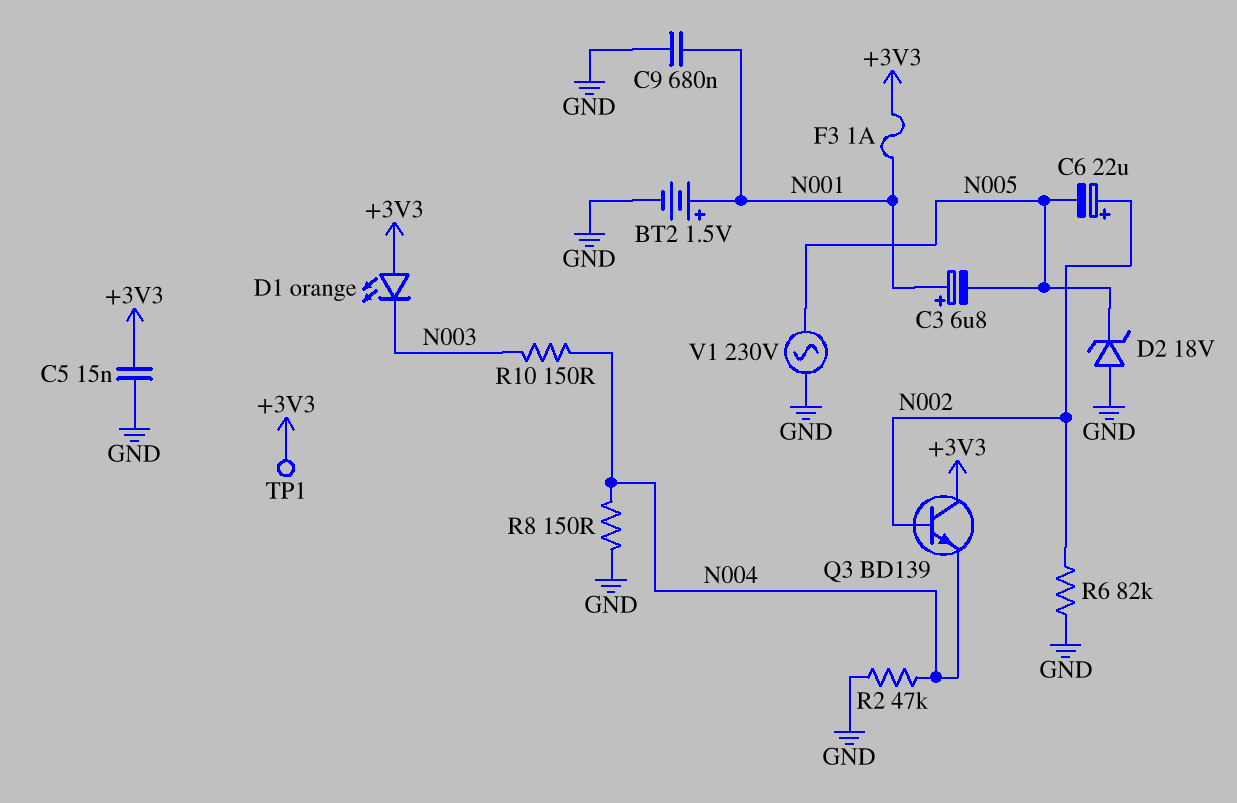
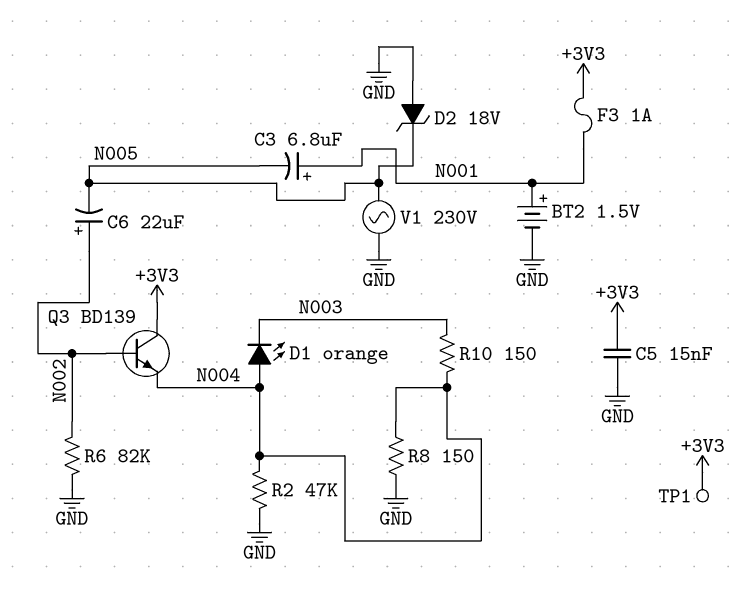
C9: 680nF (GND, N001) -> none
D1: LED orange (A +3V3, K N003) -> LED orange (A N004, K N003)

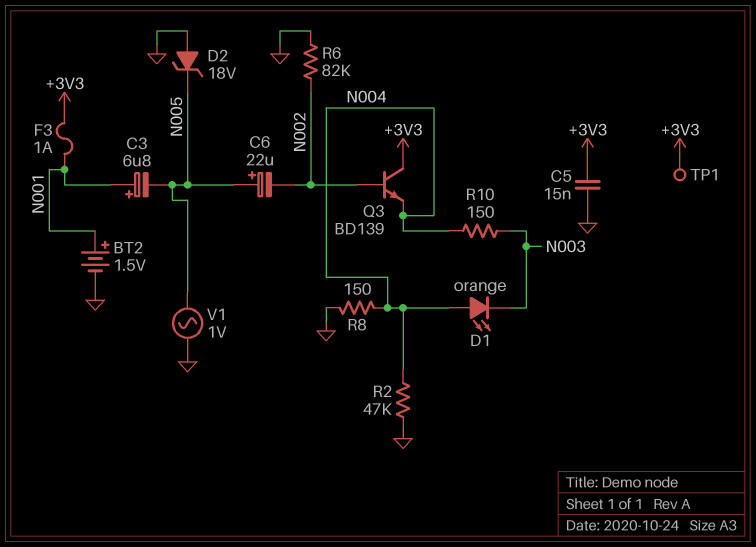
C6: 22uF (plus N002, minus N005) -> 22uF (plus N005, minus N002)
V1: AC 230V (GND, N005) -> AC 1V (GND, N005)

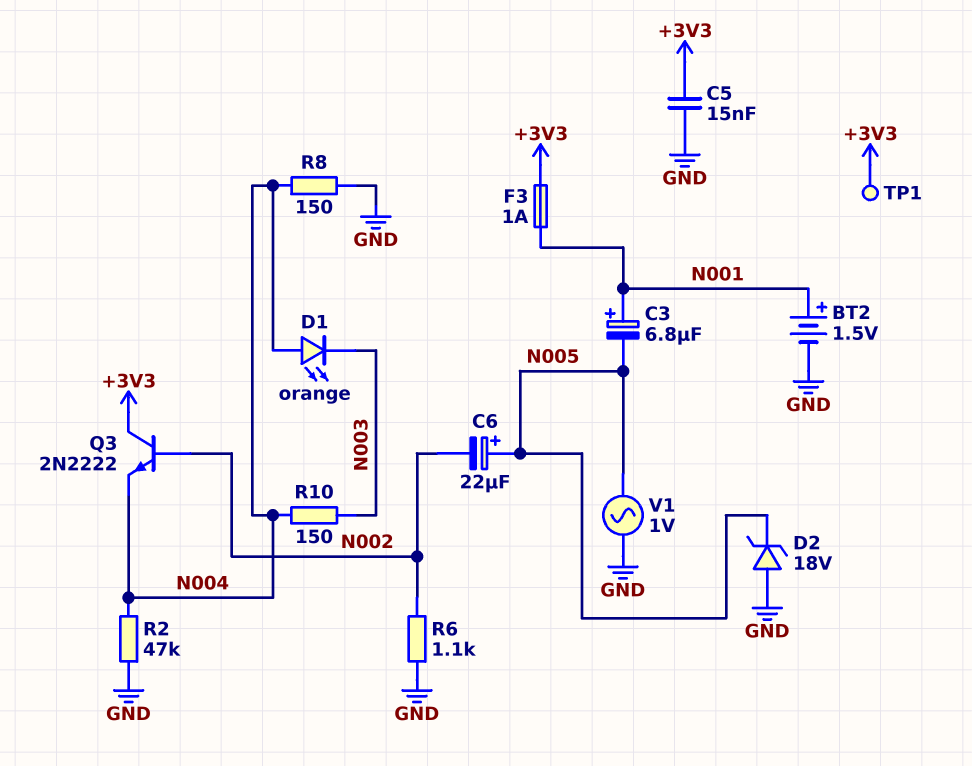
Q3: NPN BD139 (B N002, C +3V3, E N004) -> NPN 2N2222 (B N002, C +3V3, E N004)
R6: 82k (GND, N002) -> 1.1k (GND, N002)

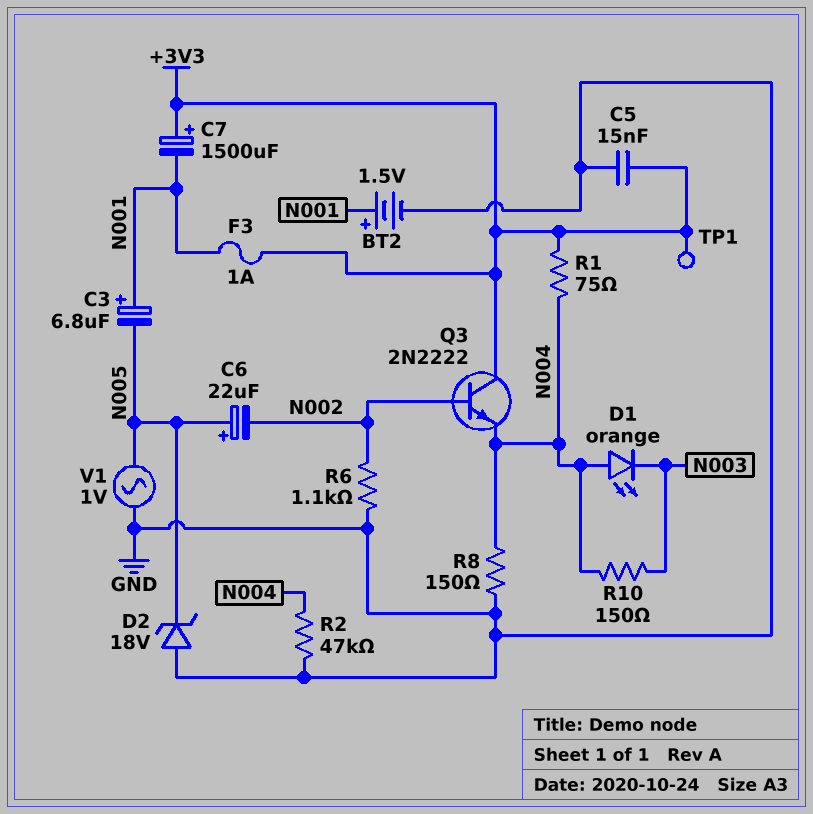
C7: none -> 1500uF (plus +3V3, minus N001)
R1: none -> 75 (+3V3, N004)

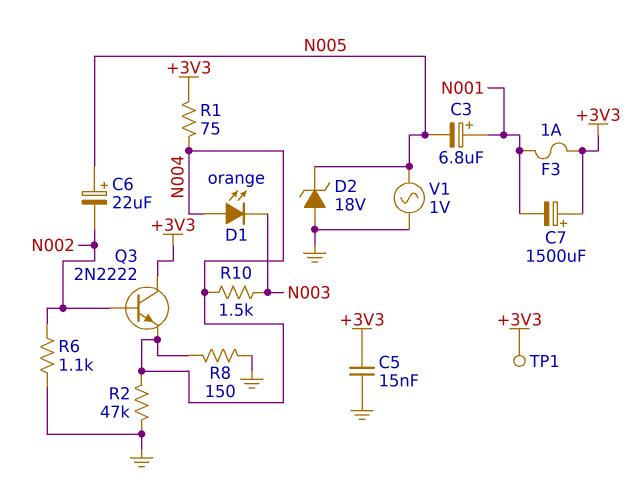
BT2: 1.5V (plus N001, minus GND) -> none
R10: 150 (N003, N004) -> 1.5k (N003, N004)

